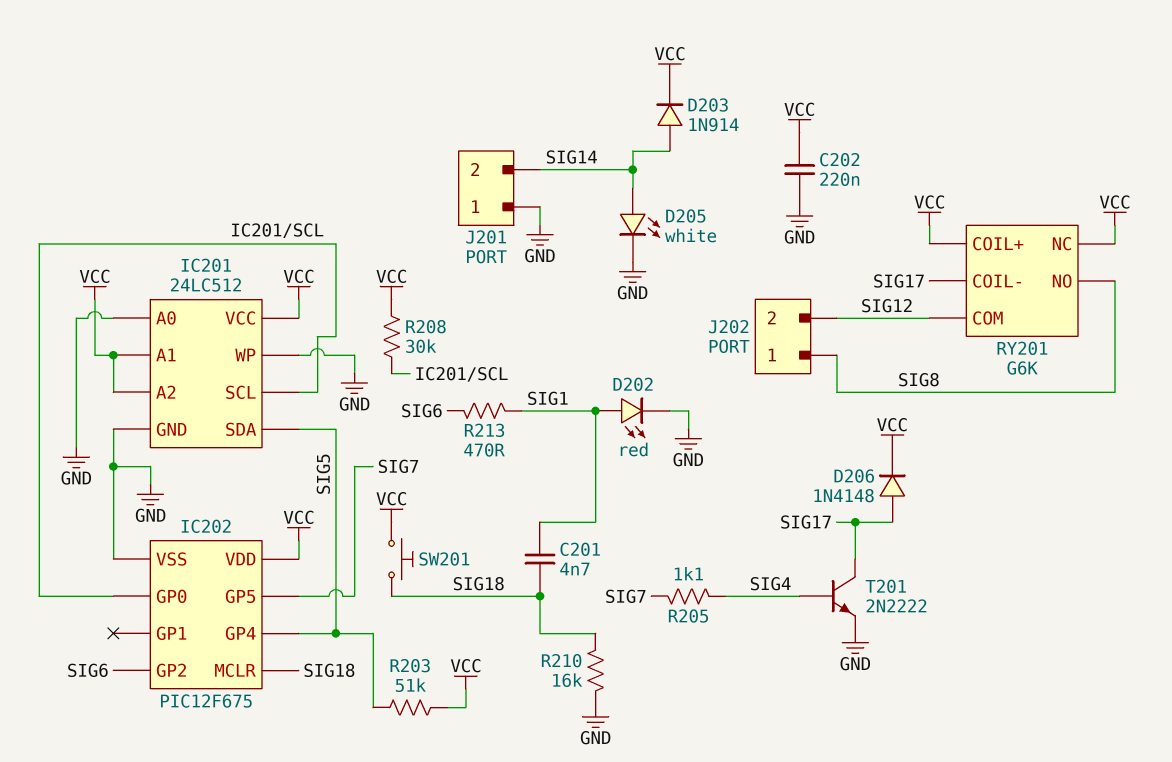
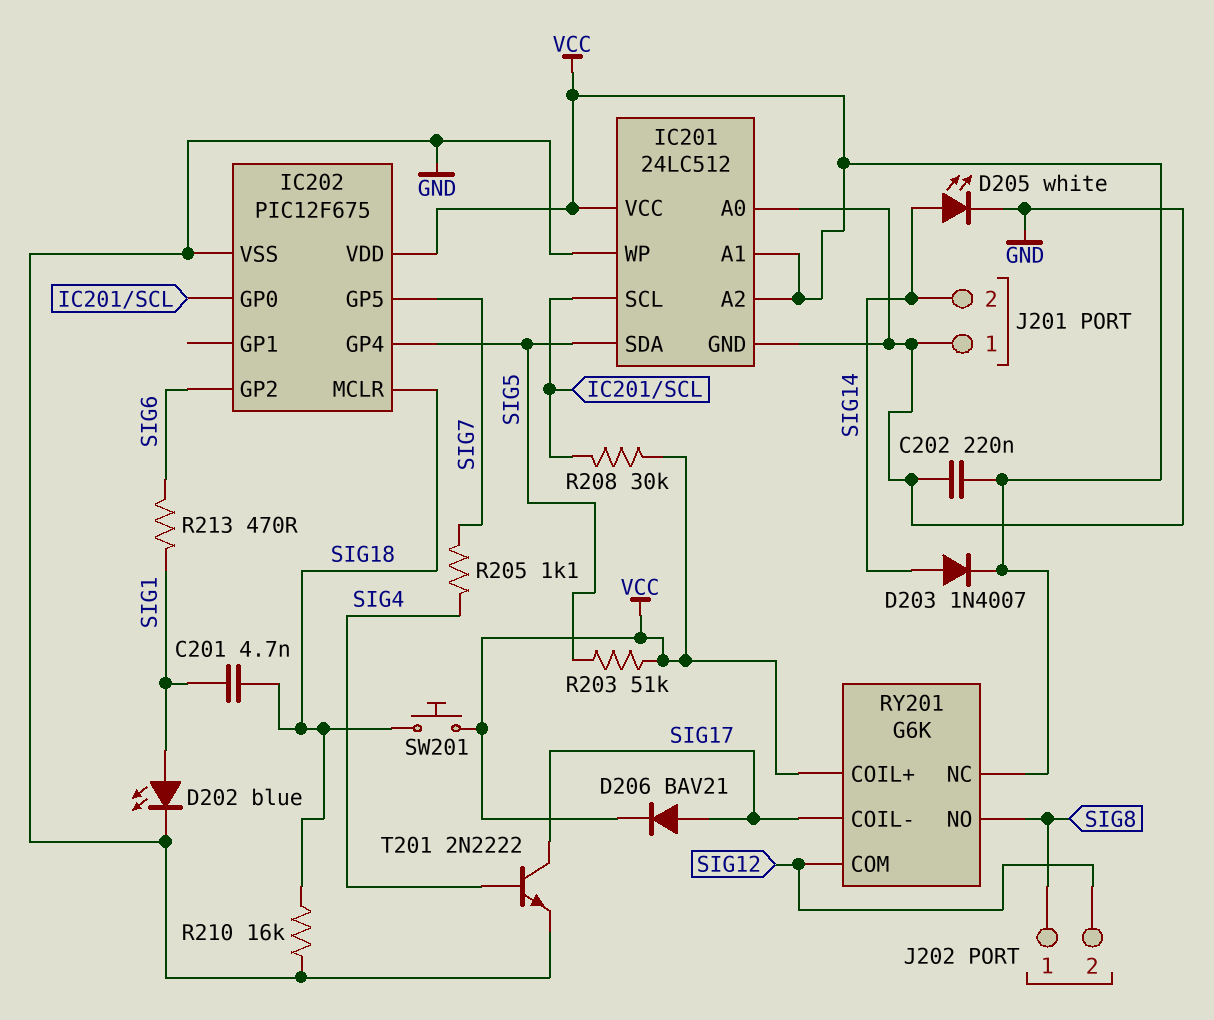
D202: LED red (A SIG1, K GND) -> LED blue (A SIG1, K GND)
D203: diode 1N914 (A SIG14, K VCC) -> diode 1N4007 (A SIG14, K VCC)
D206: diode 1N4148 (A SIG17, K VCC) -> diode BAV21 (A SIG17, K VCC)

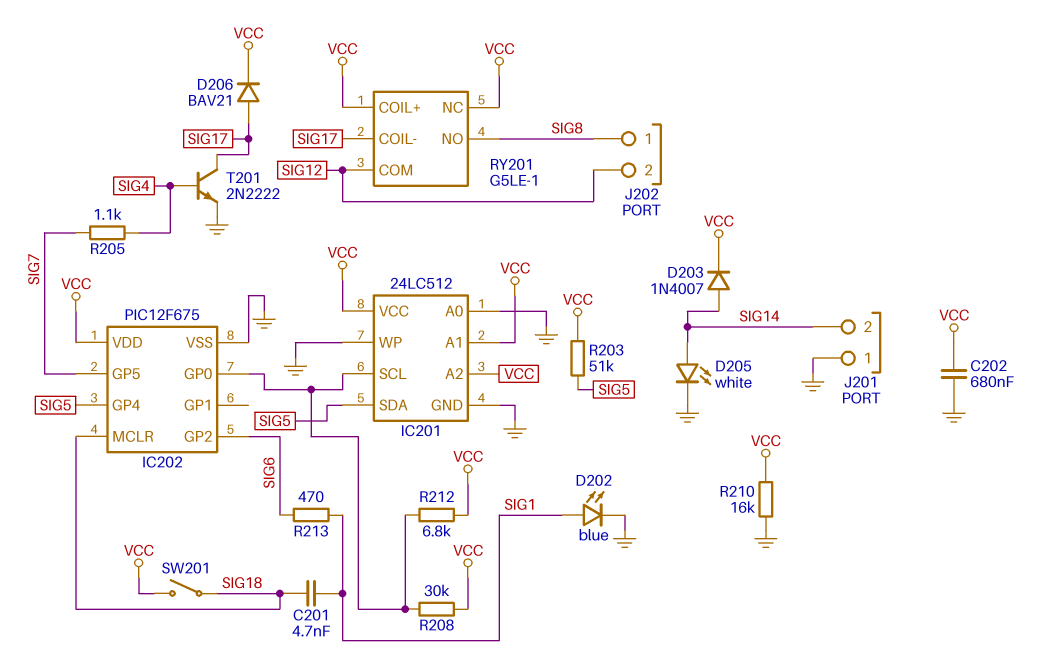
C202: 220nF (GND, VCC) -> 680nF (GND, VCC)
R210: 16k (GND, SIG18) -> 16k (GND, VCC)
R212: none -> 6.8k (IC201/SCL, VCC)
RY201: G6K -> G5LE-1
SW201: button (SIG18, VCC) -> switch (SIG18, VCC)

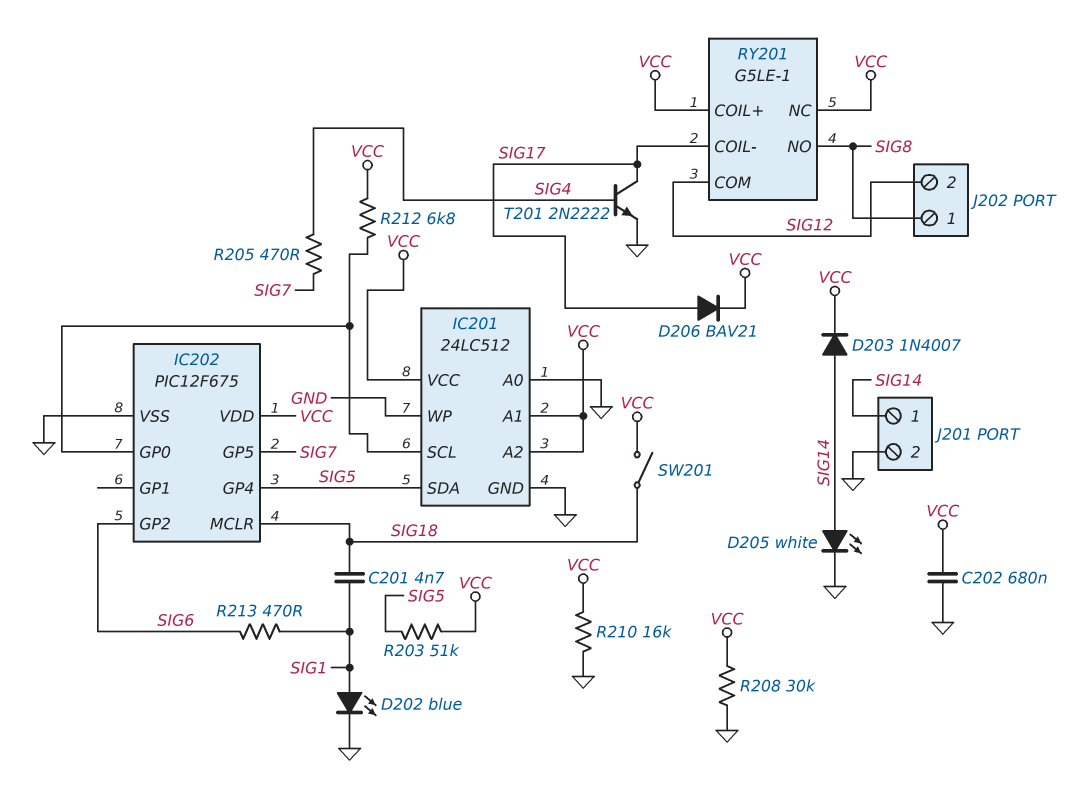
J201 pin 1: GND -> SIG14
J201 pin 2: SIG14 -> GND
R205: 1.1k (SIG4, SIG7) -> 470 (SIG4, SIG7)
R208: 30k (IC201/SCL, VCC) -> 30k (GND, VCC)

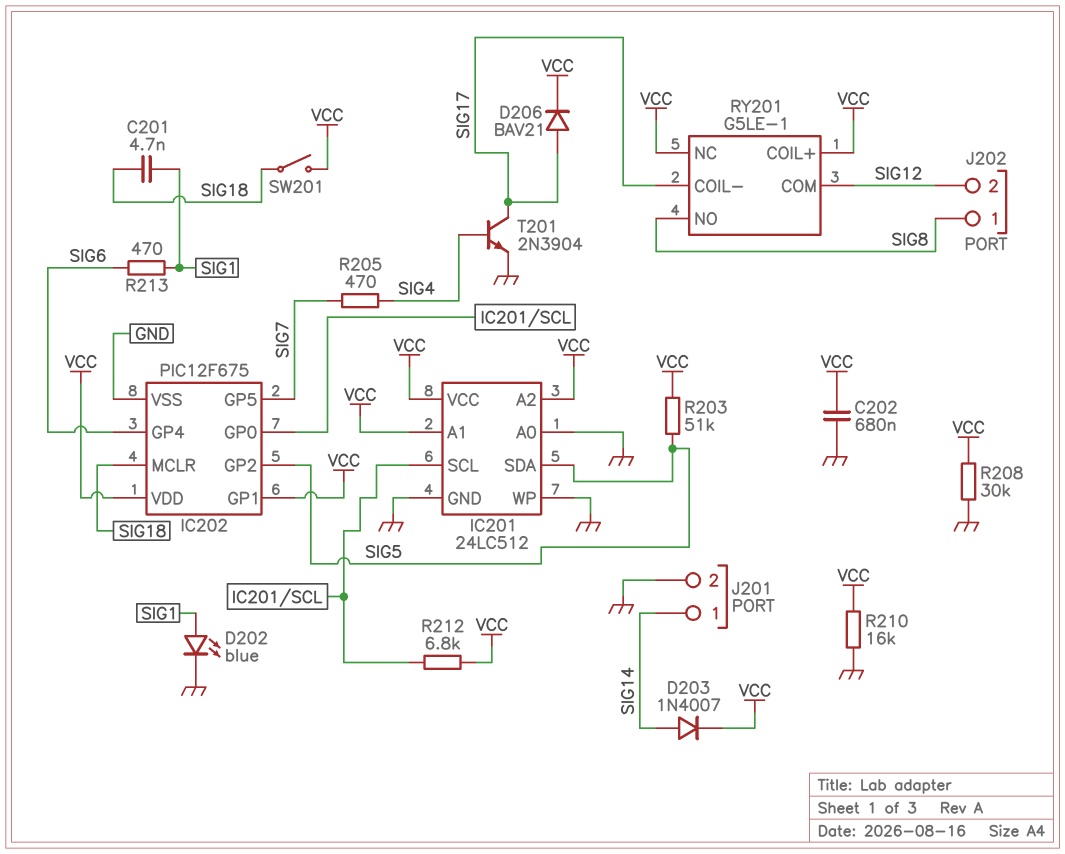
D205: LED white (A SIG14, K GND) -> none
IC202 pin GP1: none -> VCC
IC202 pin GP2: SIG6 -> SIG5
IC202 pin GP4: SIG5 -> SIG6
T201: NPN 2N2222 (B SIG4, C SIG17, E GND) -> NPN 2N3904 (B SIG4, C SIG17, E GND)

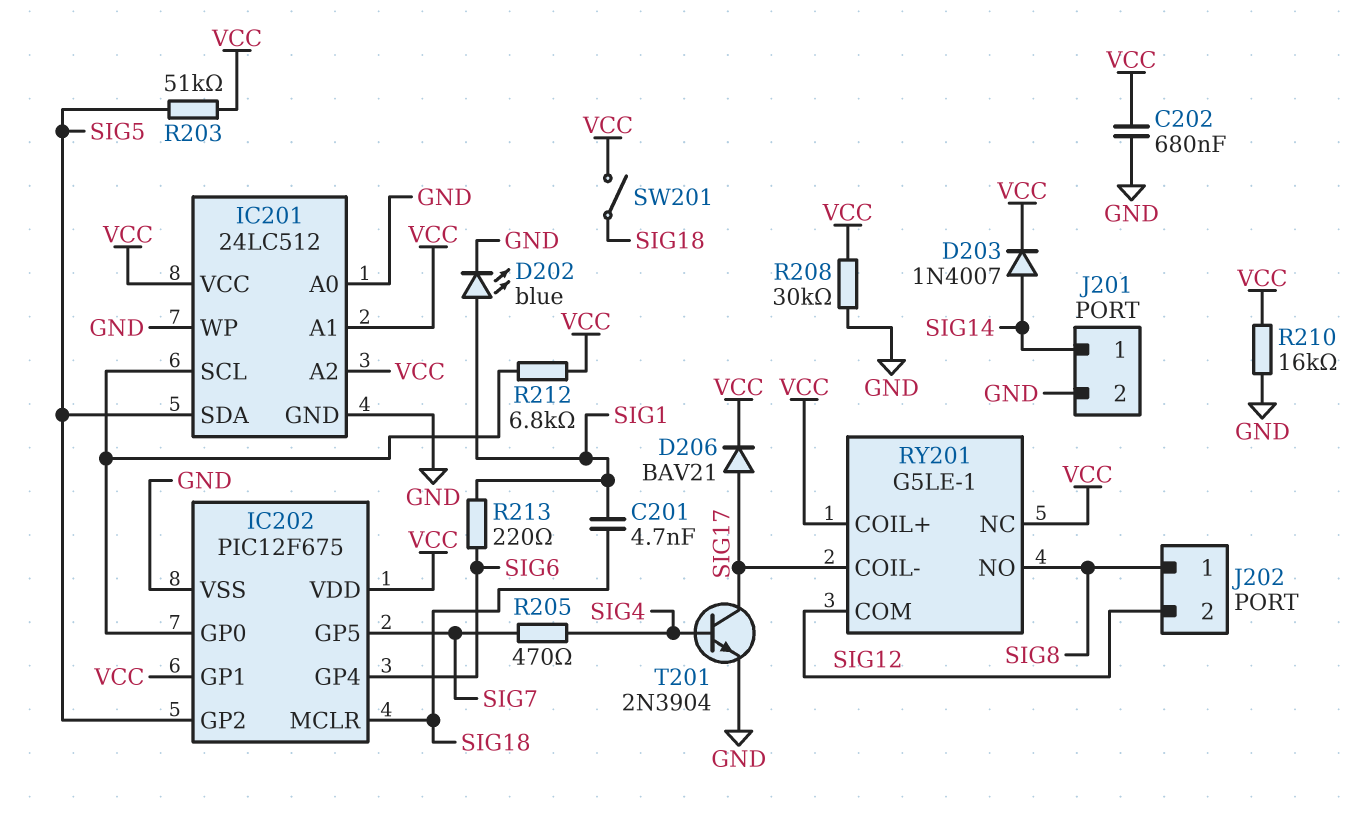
R213: 470 (SIG1, SIG6) -> 220 (SIG1, SIG6)

